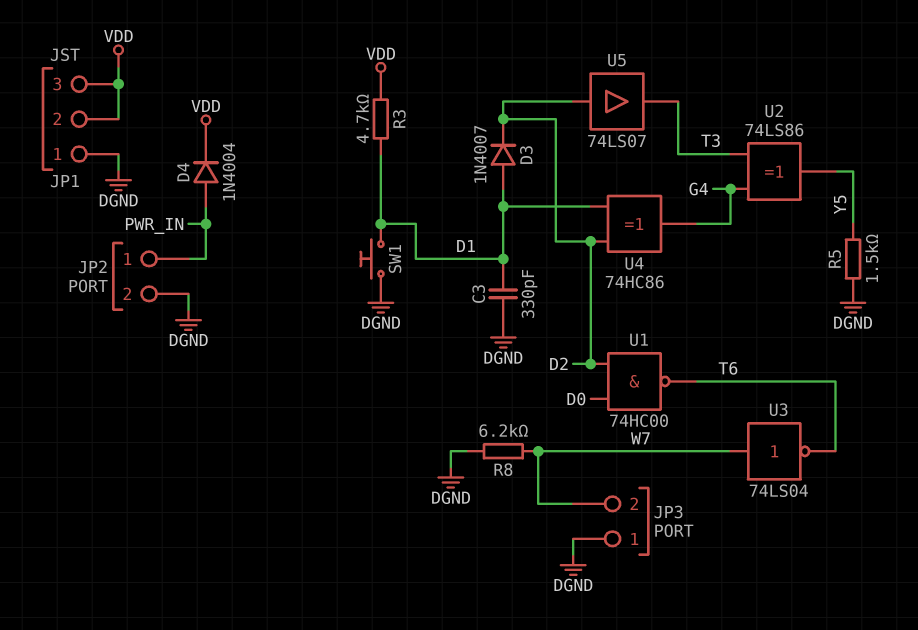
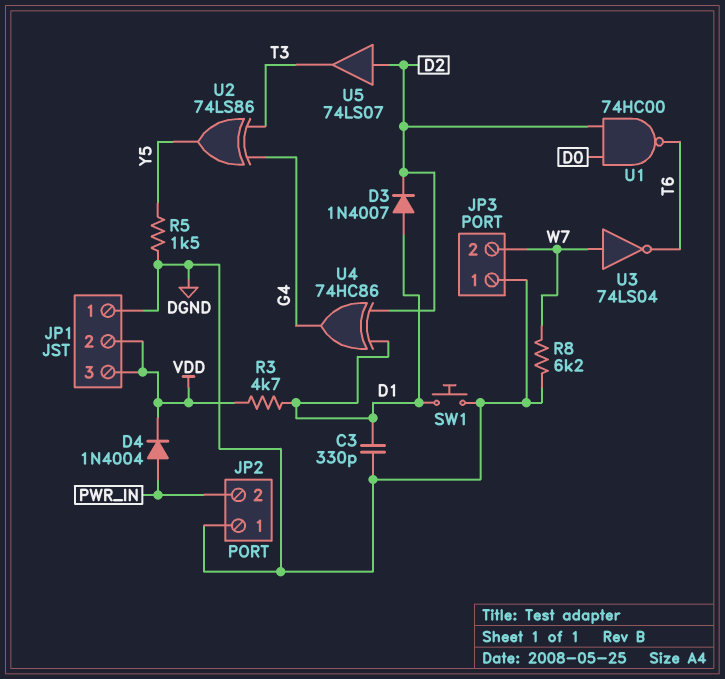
JP2 pin 1: PWR_IN -> DGND
JP2 pin 2: DGND -> PWR_IN

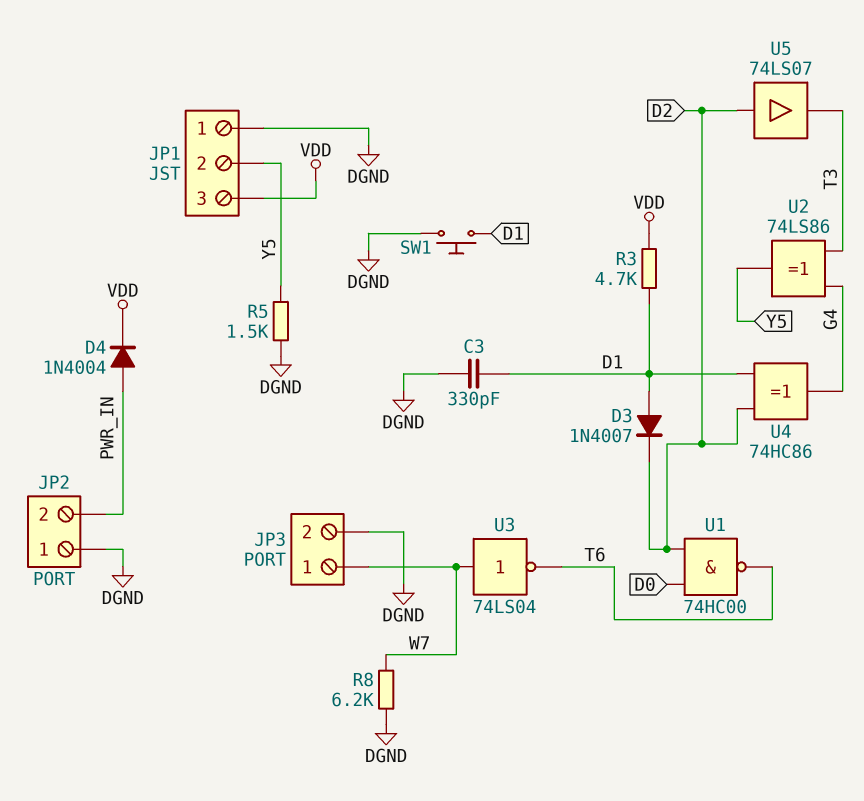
JP1 pin 2: VDD -> Y5
JP3 pin 1: DGND -> W7
JP3 pin 2: W7 -> DGND

